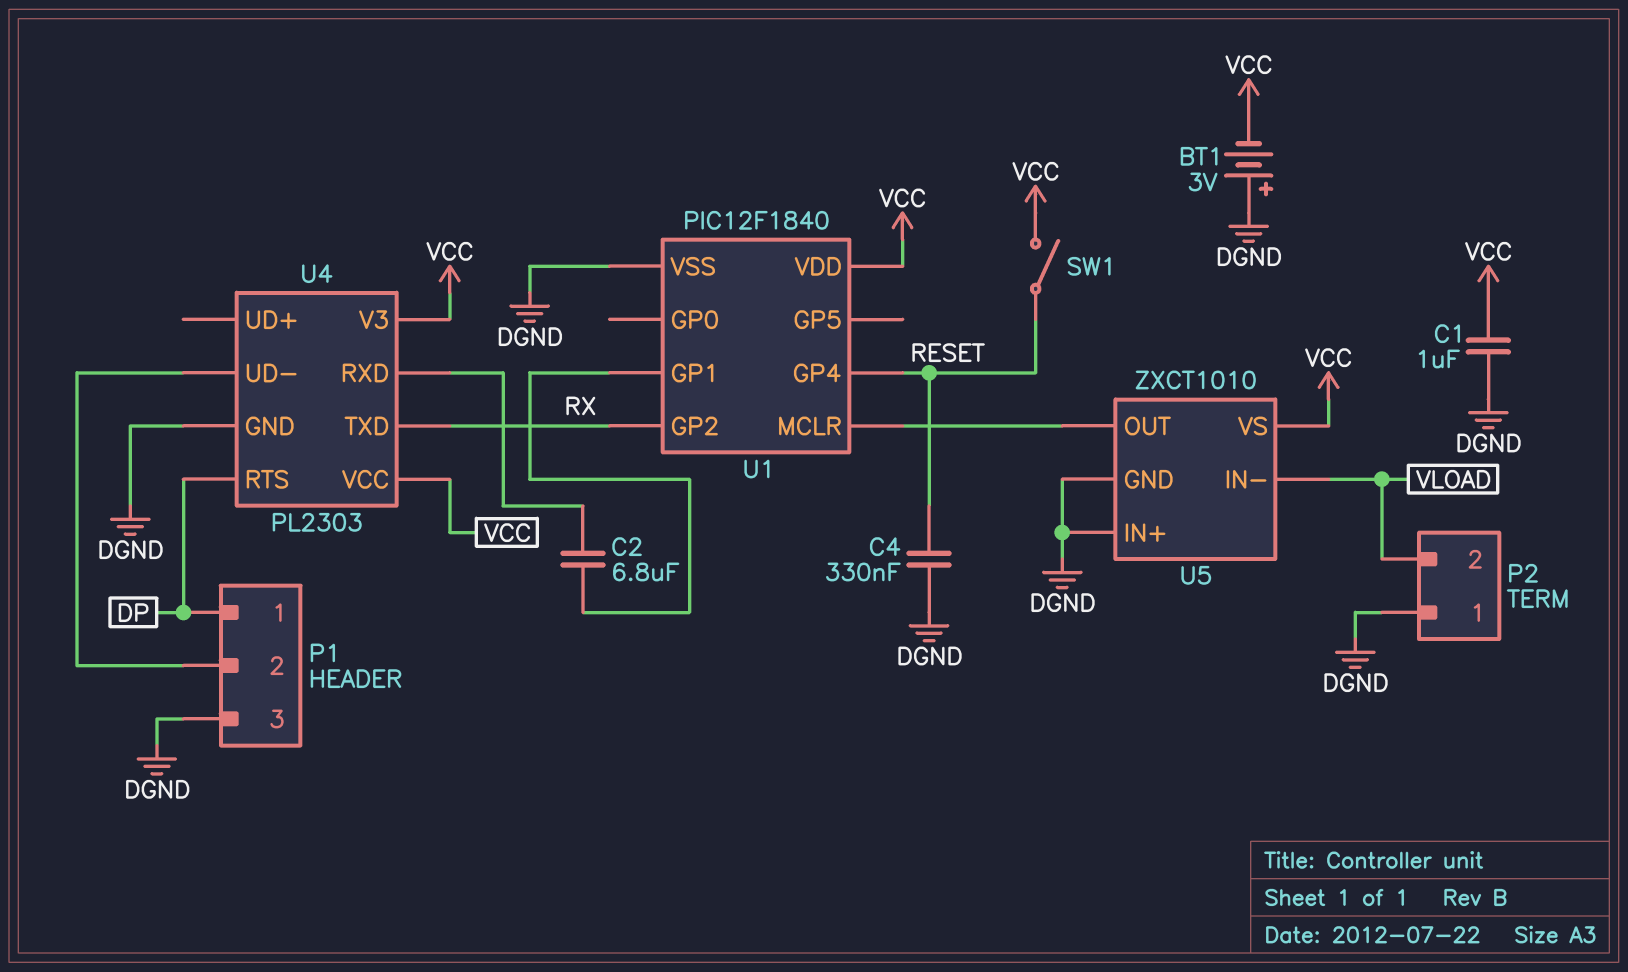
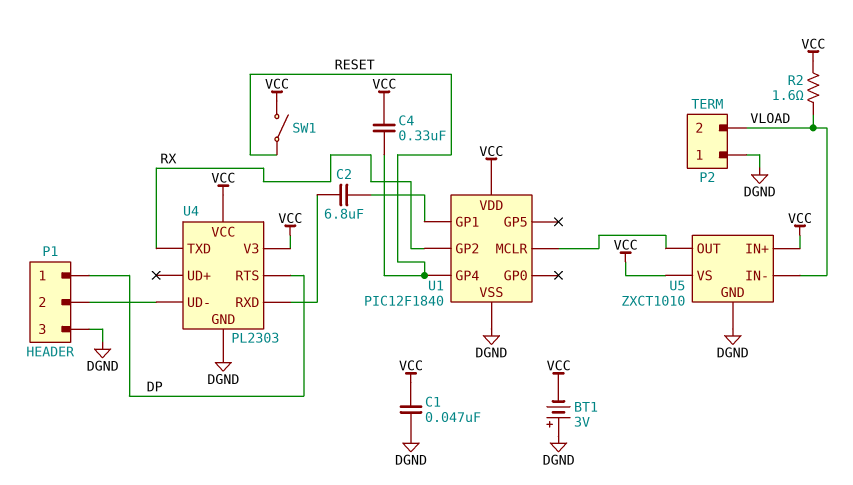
C1: 1uF (DGND, VCC) -> 47nF (DGND, VCC)
C4: 330nF (DGND, RESET) -> 330nF (RESET, VCC)
R2: none -> 1.6 (VCC, VLOAD)
U5 pin IN+: DGND -> VCC

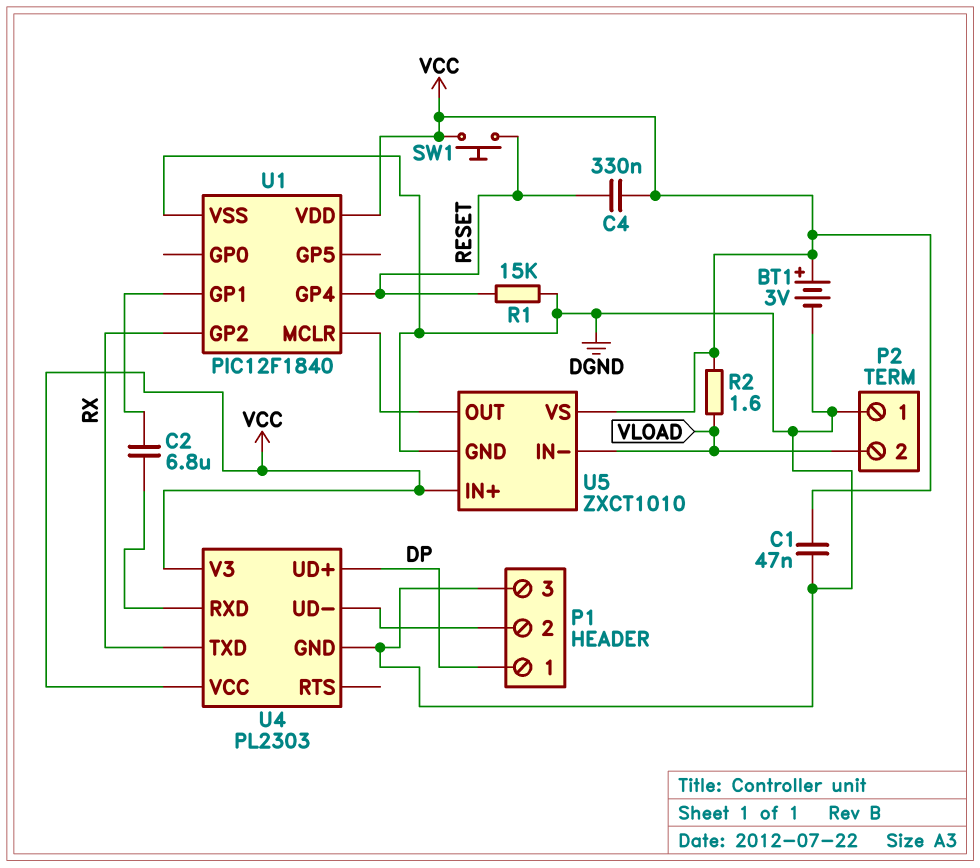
BT1: 3V (plus DGND, minus VCC) -> 3V (plus VCC, minus DGND)
R1: none -> 15k (DGND, RESET)
SW1: switch (RESET, VCC) -> button (RESET, VCC)
U4 pin RTS: DP -> none
U4 pin UD+: none -> DP

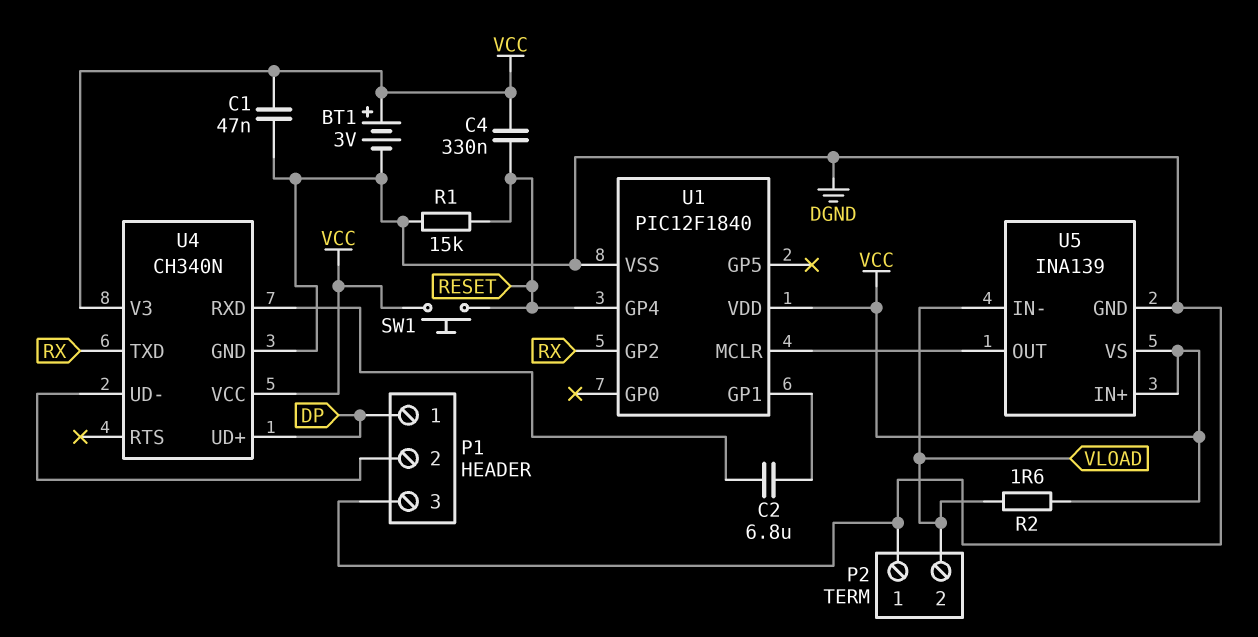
U4: PL2303 -> CH340N
U5: ZXCT1010 -> INA139

